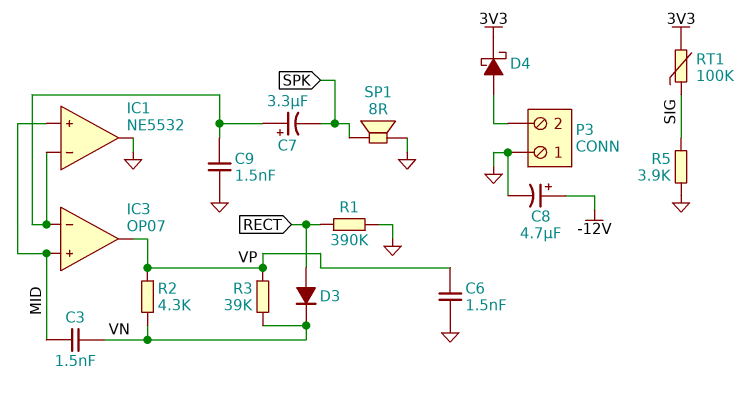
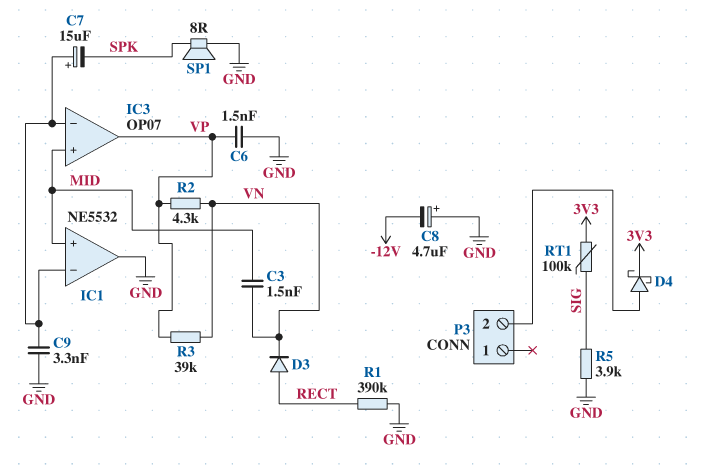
C7: 3.3uF (plus IC1/in-, minus SPK) -> 15uF (plus IC1/in-, minus SPK)
C8: 4.7uF (plus -12V, minus GND) -> 4.7uF (plus GND, minus -12V)
C9: 1.5nF (GND, IC1/in-) -> 3.3nF (GND, IC1/in-)
P3 pin 1: GND -> none

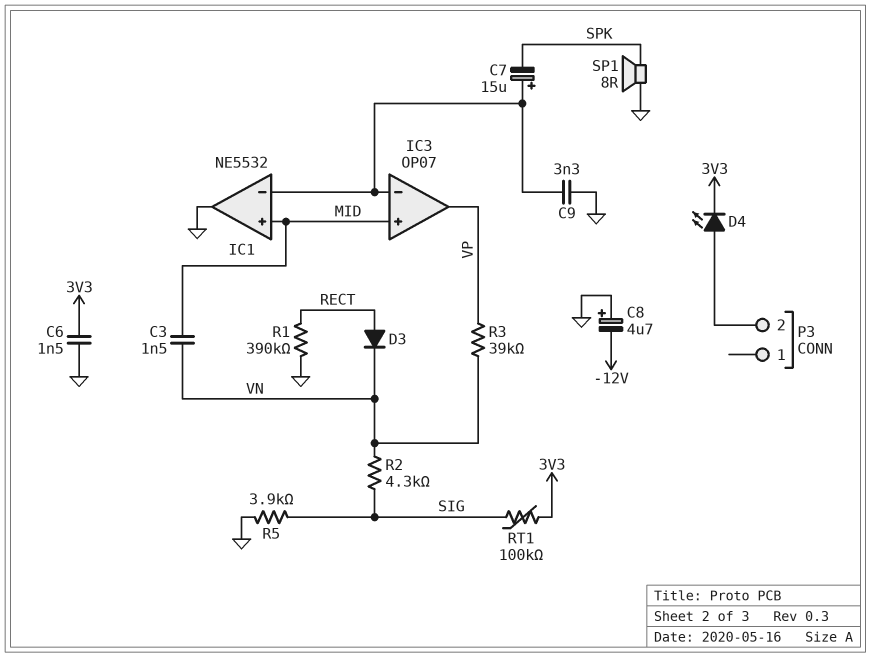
C6: 1.5nF (GND, VP) -> 1.5nF (3V3, GND)
D4: schottky (A P3/2, K 3V3) -> LED (A P3/2, K 3V3)
R2: 4.3k (VN, VP) -> 4.3k (SIG, VN)

